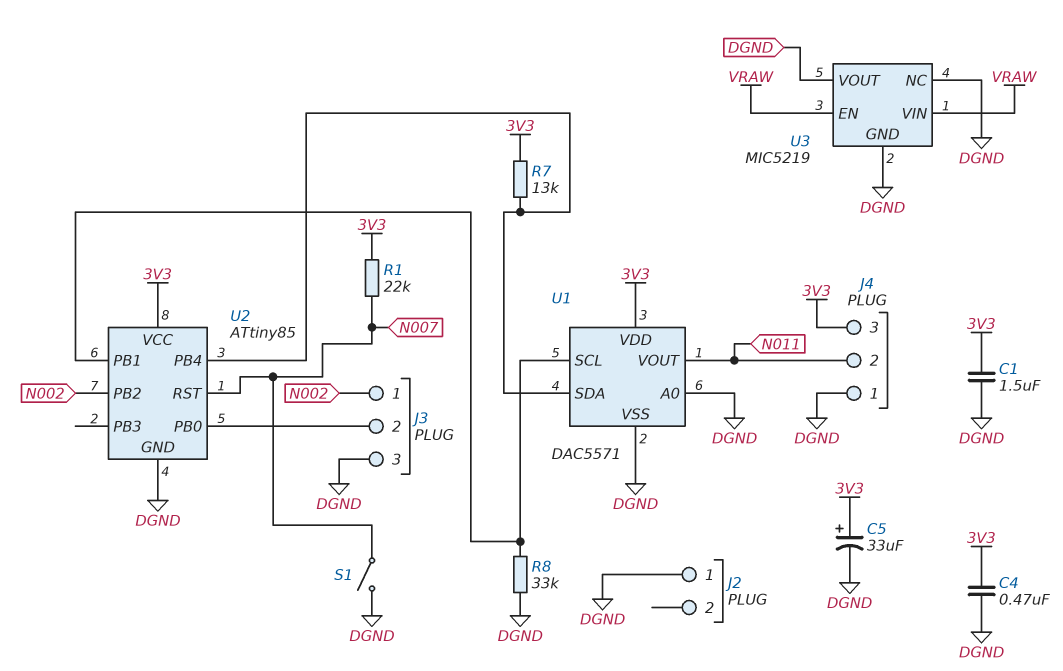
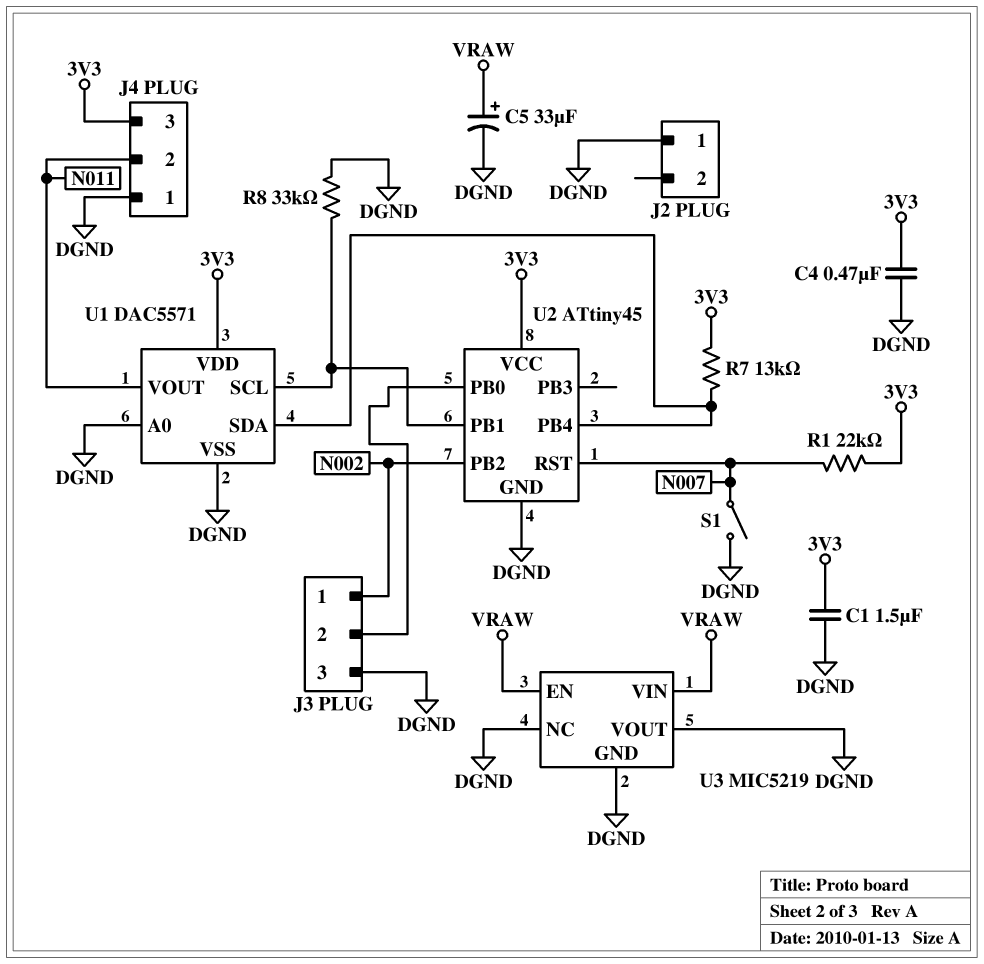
C5: 33uF (plus 3V3, minus DGND) -> 33uF (plus VRAW, minus DGND)
U2: ATtiny85 -> ATtiny45

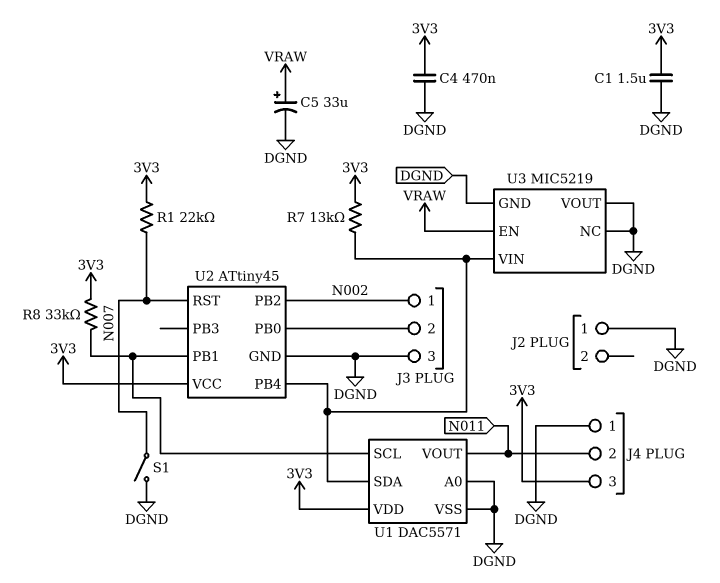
R8: 33k (DGND, U1/SCL) -> 33k (3V3, U1/SCL)
U3 pin VIN: VRAW -> U1/SDA

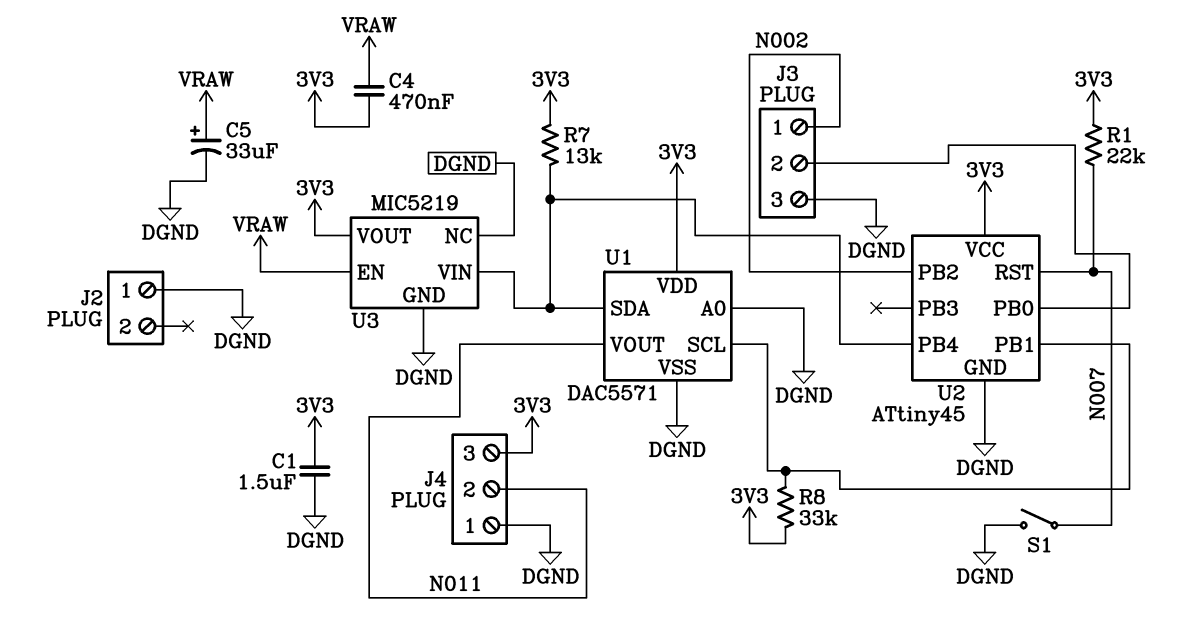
C4: 470nF (3V3, DGND) -> 470nF (3V3, VRAW)
U3 pin VOUT: DGND -> 3V3

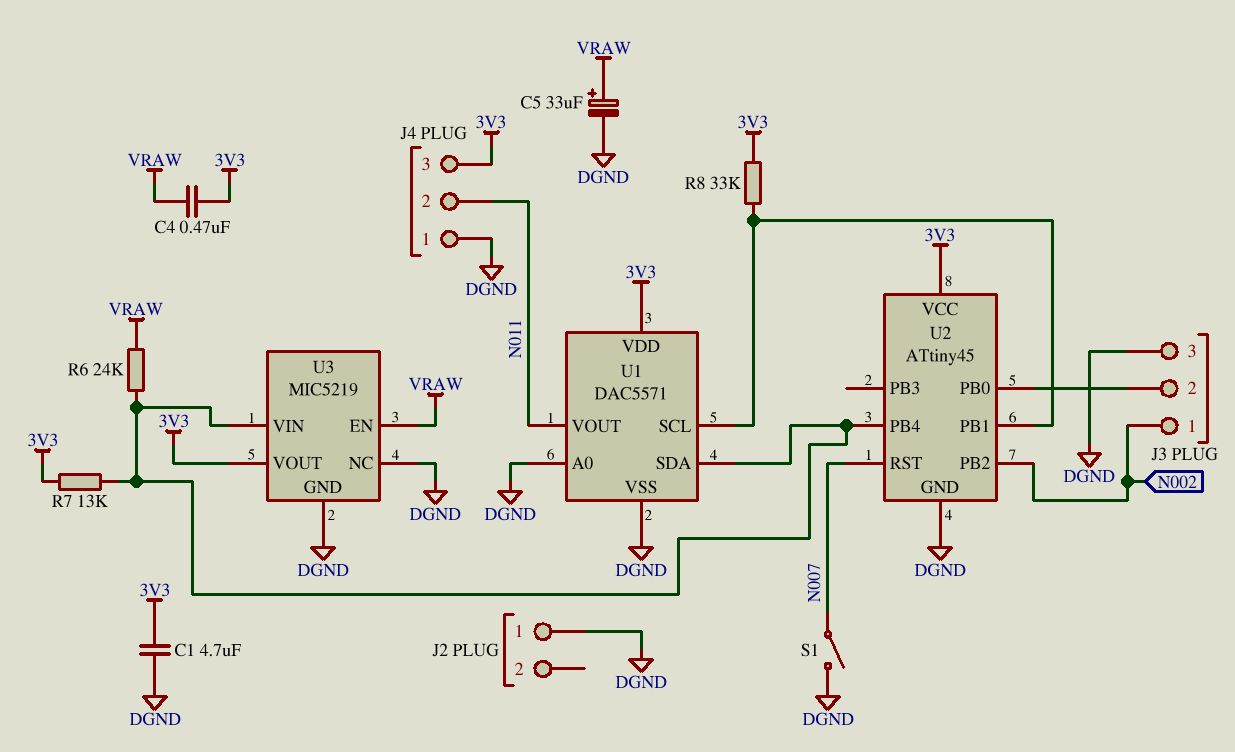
C1: 1.5uF (3V3, DGND) -> 4.7uF (3V3, DGND)
R1: 22k (3V3, N007) -> none
R6: none -> 24k (U1/SDA, VRAW)

